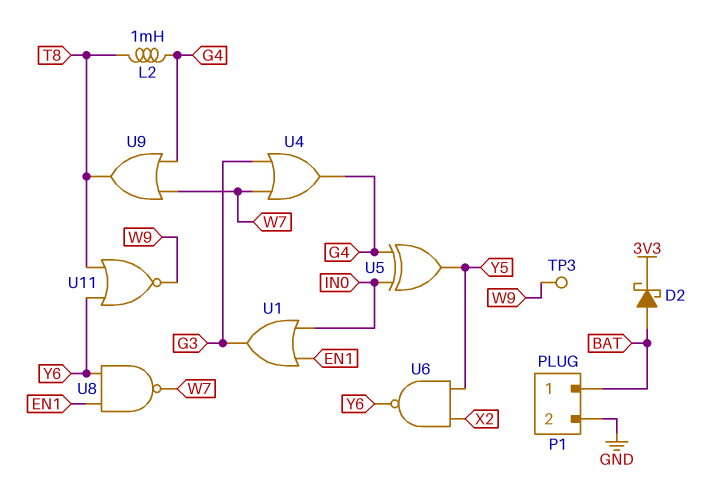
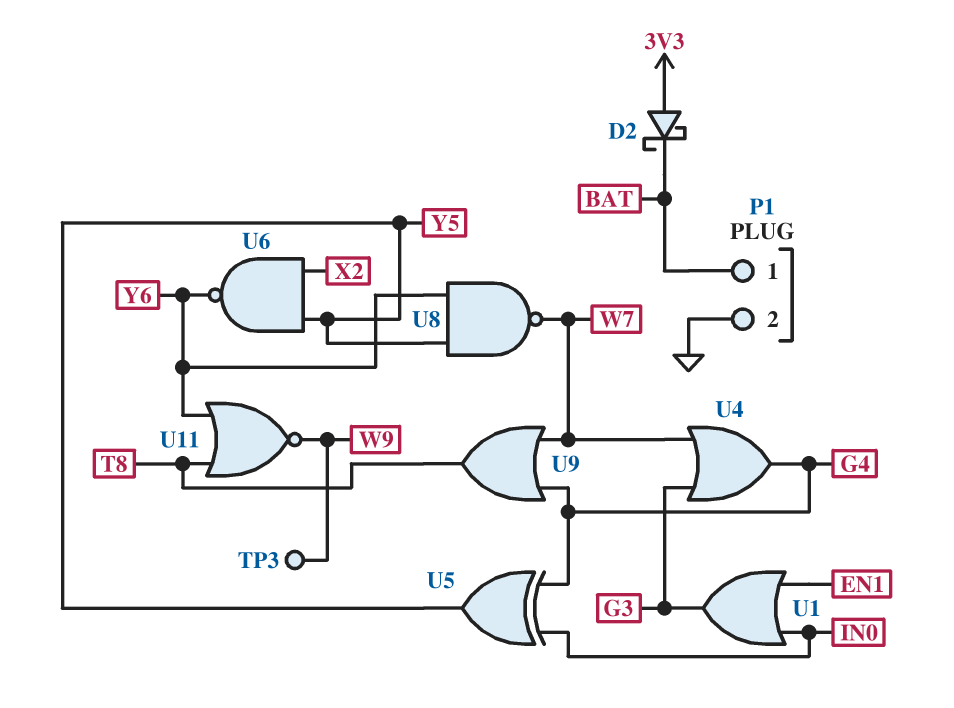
D2: schottky (A BAT, K 3V3) -> schottky (A 3V3, K BAT)
L2: 1mH (G4, T8) -> none
U8: NAND (in EN1, in Y6, out W7) -> NAND (in Y5, in Y6, out W7)

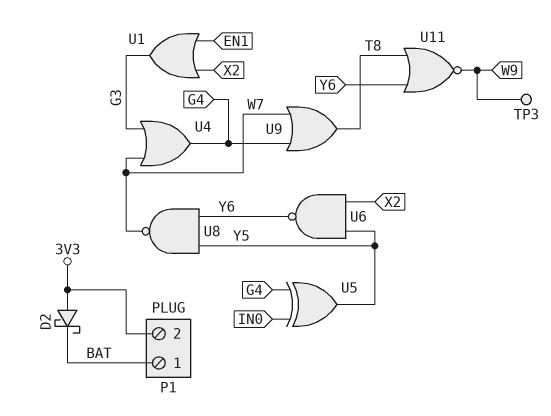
P1 pin 2: GND -> 3V3
U1: OR (in EN1, in IN0, out G3) -> OR (in EN1, in X2, out G3)

